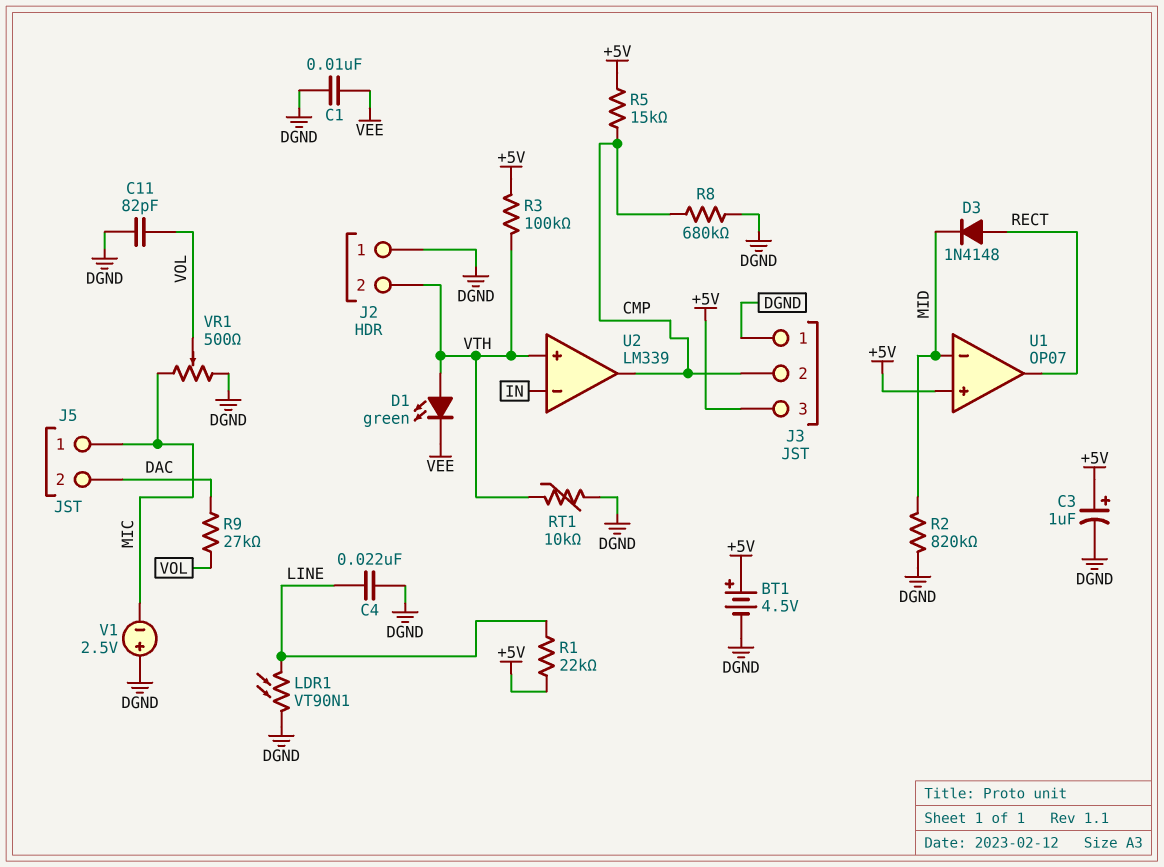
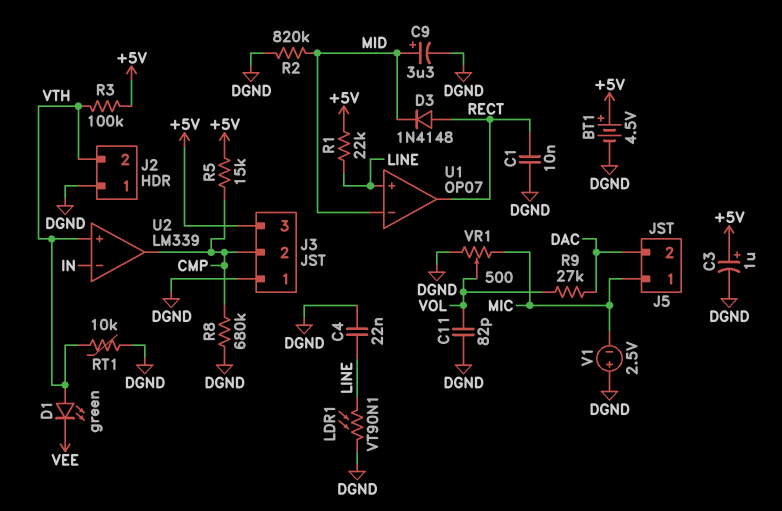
C1: 10nF (DGND, VEE) -> 10nF (DGND, RECT)
C9: none -> 3.3uF (plus MID, minus DGND)
U1 pin in+: +5V -> LINE

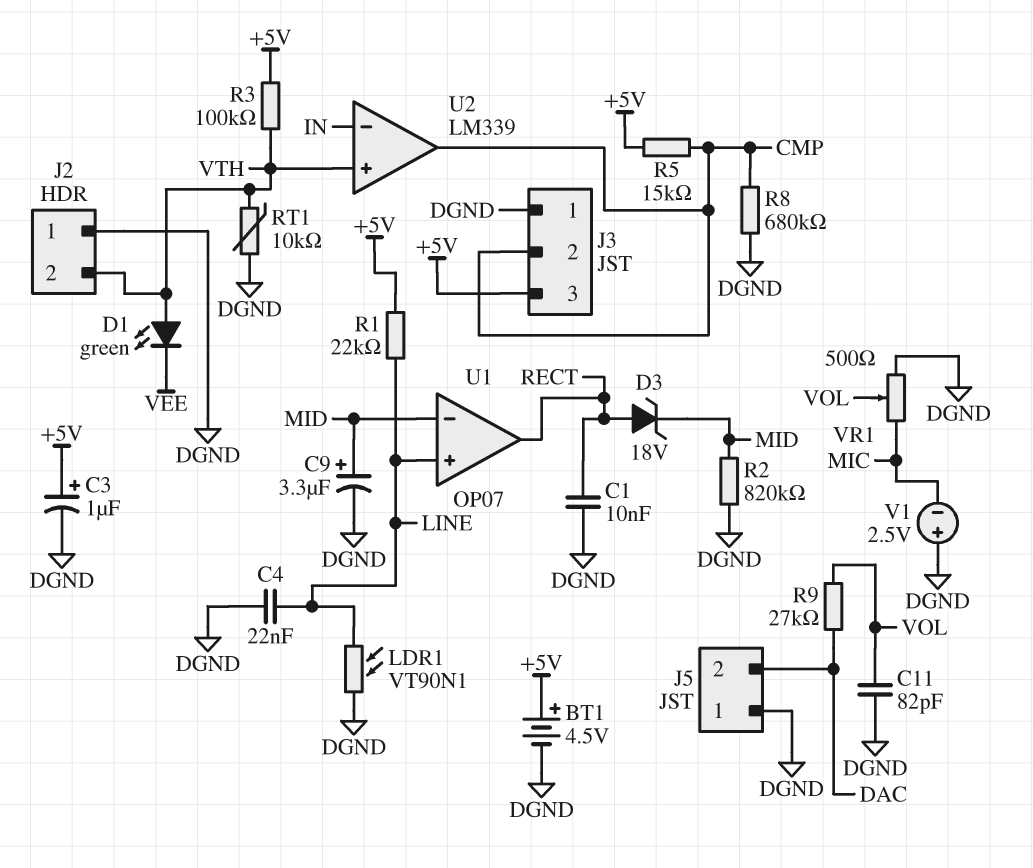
D3: diode 1N4148 (A RECT, K MID) -> zener 18V (A RECT, K MID)
J5 pin 1: MIC -> DGND

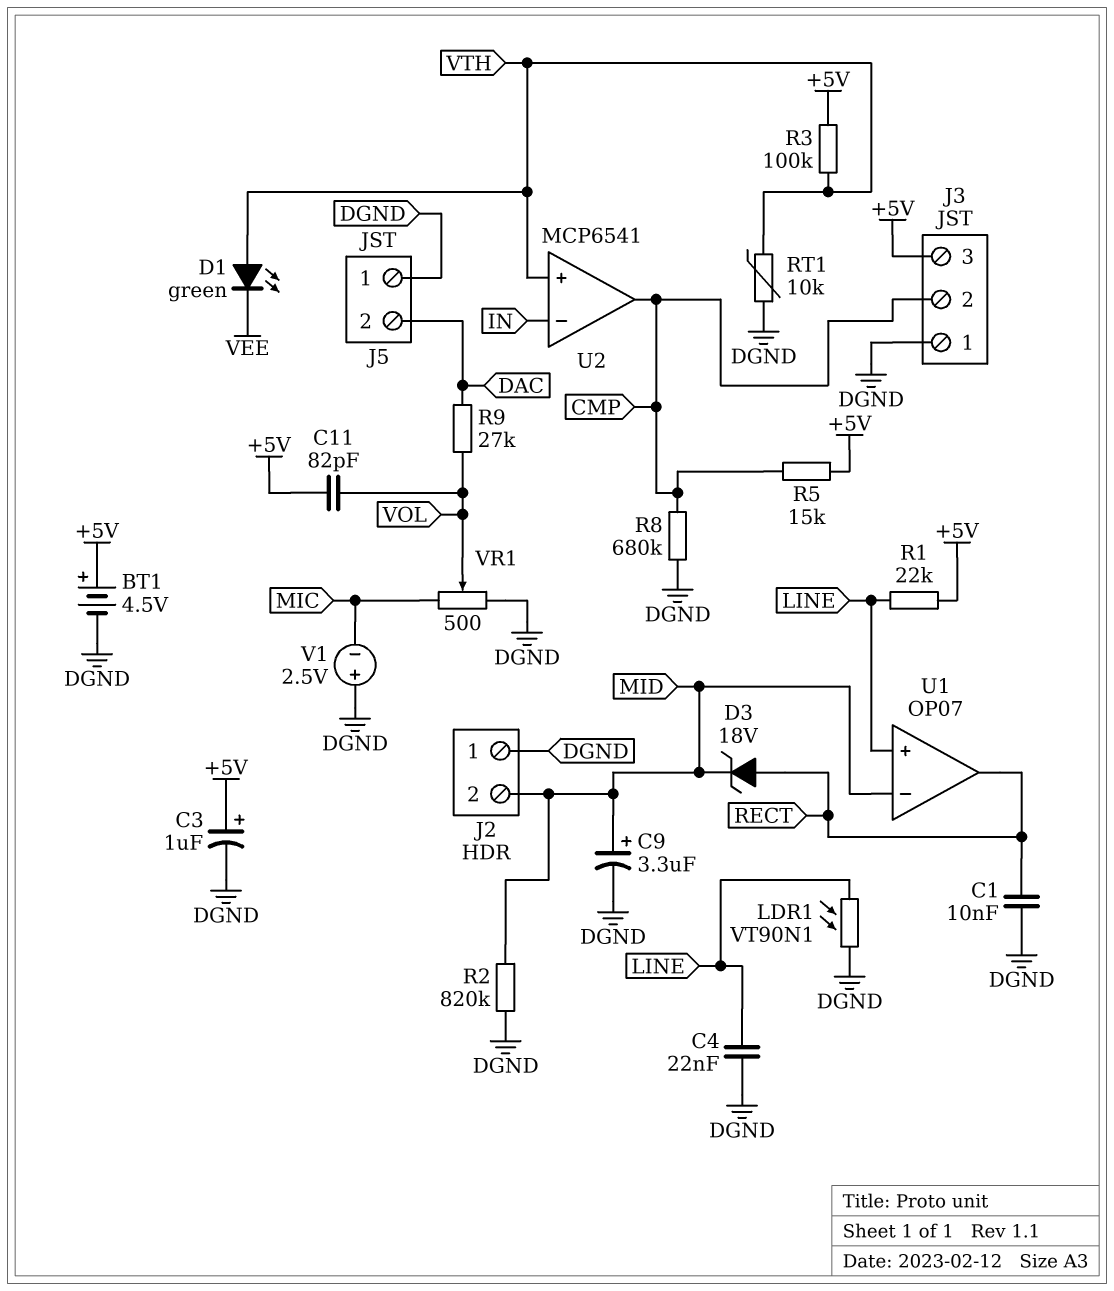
C11: 82pF (DGND, VOL) -> 82pF (+5V, VOL)
J2 pin 2: VTH -> MID
U2: LM339 -> MCP6541

